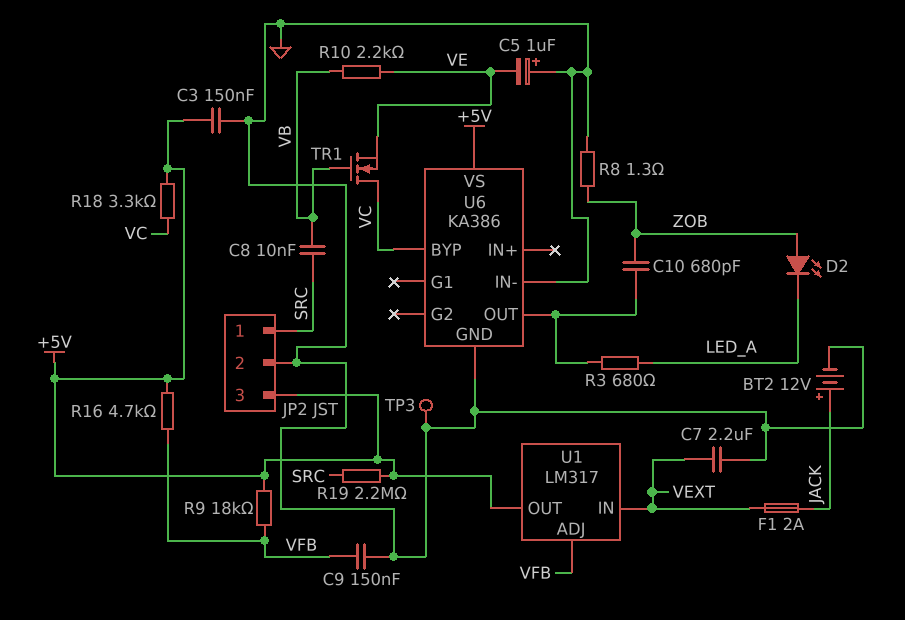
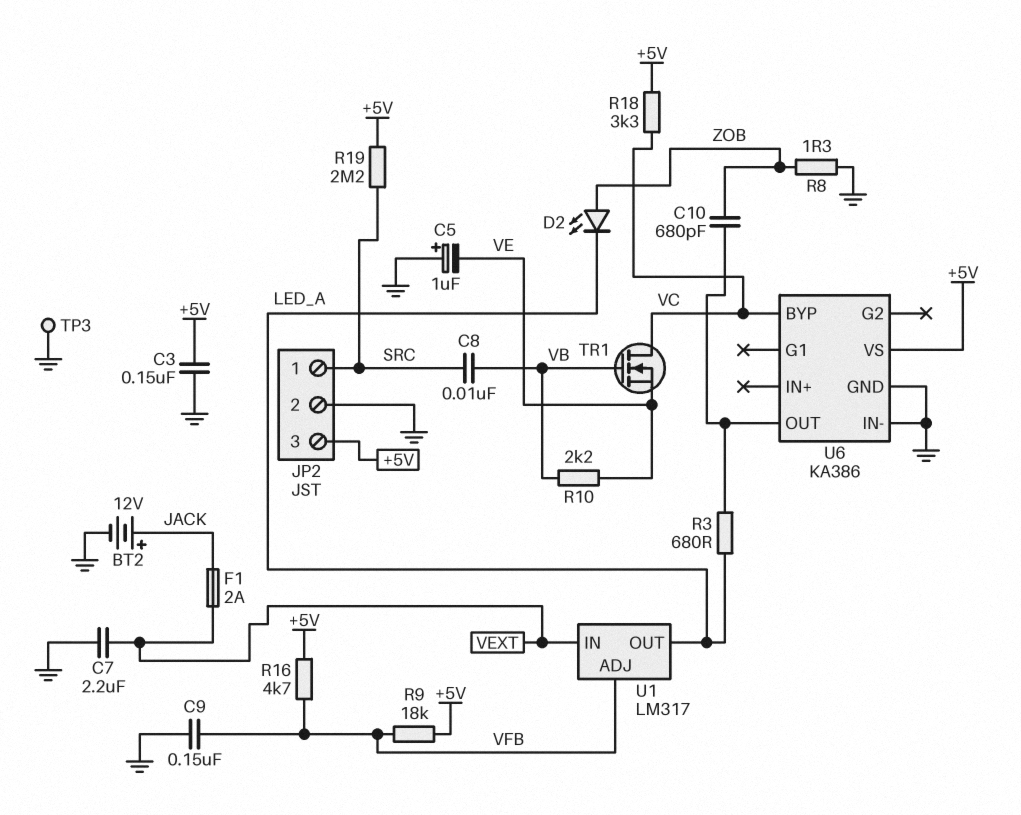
U1 pin OUT: +5V -> LED_A

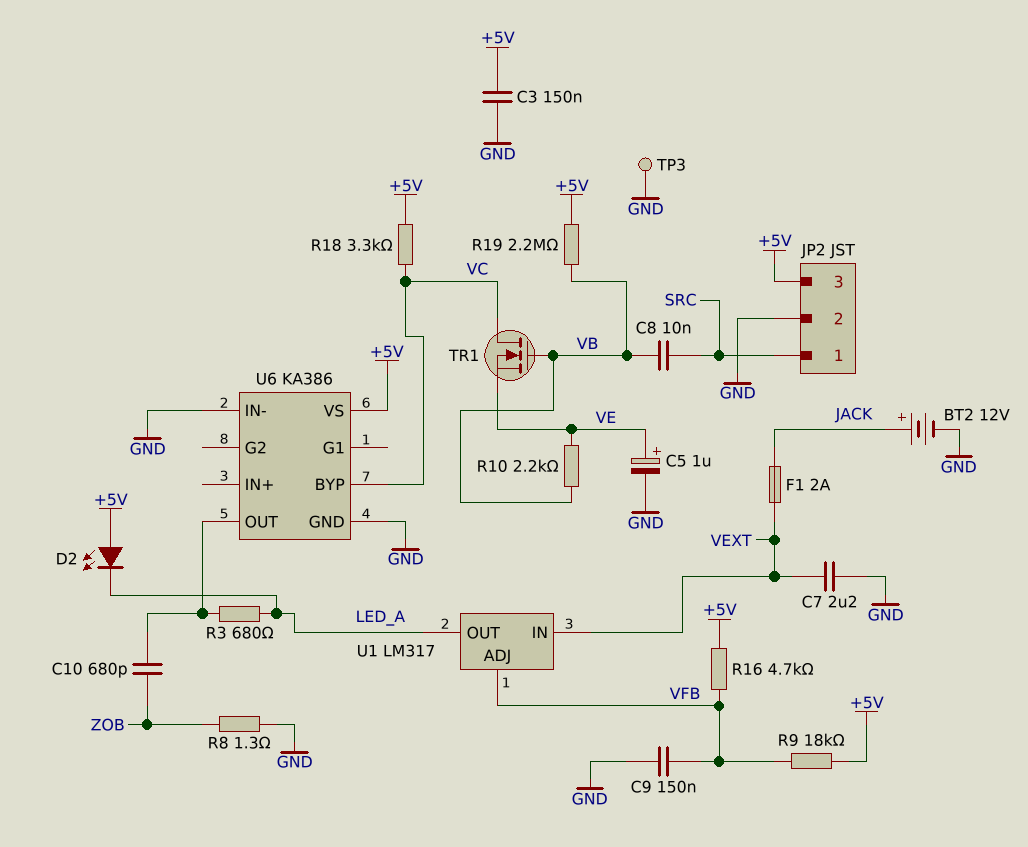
C5: 1uF (plus GND, minus VE) -> 1uF (plus VE, minus GND)
D2: LED (A ZOB, K LED_A) -> LED (A +5V, K LED_A)
R19: 2.2M (+5V, SRC) -> 2.2M (+5V, VB)

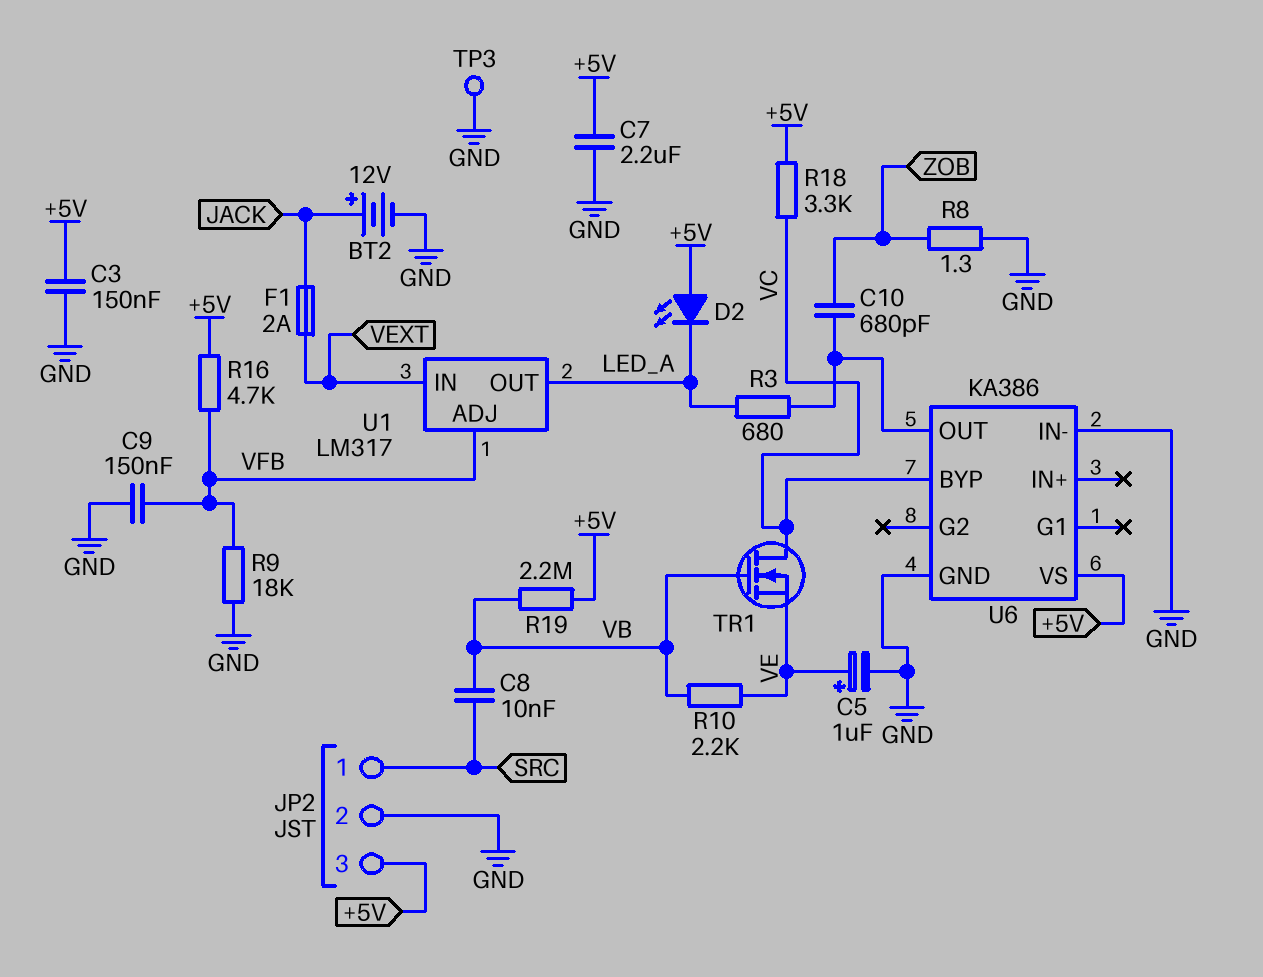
C7: 2.2uF (GND, VEXT) -> 2.2uF (+5V, GND)
R9: 18k (+5V, VFB) -> 18k (GND, VFB)

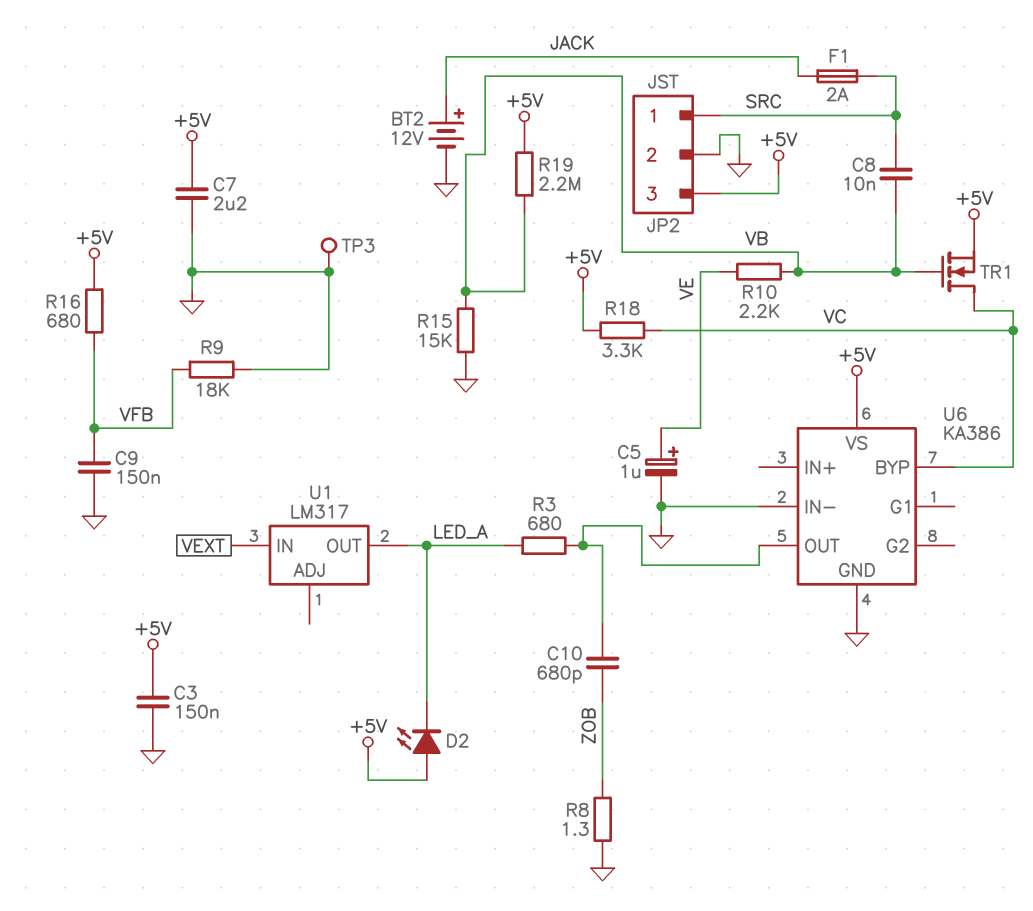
F1: 2A (JACK, VEXT) -> 2A (JACK, SRC)
R15: none -> 15k (GND, VB)
R16: 4.7k (+5V, VFB) -> 680 (+5V, VFB)
TR1: NMOS (G VB, D VC, S VE) -> NMOS (G VB, D VC, S +5V)
U1 pin ADJ: VFB -> none

